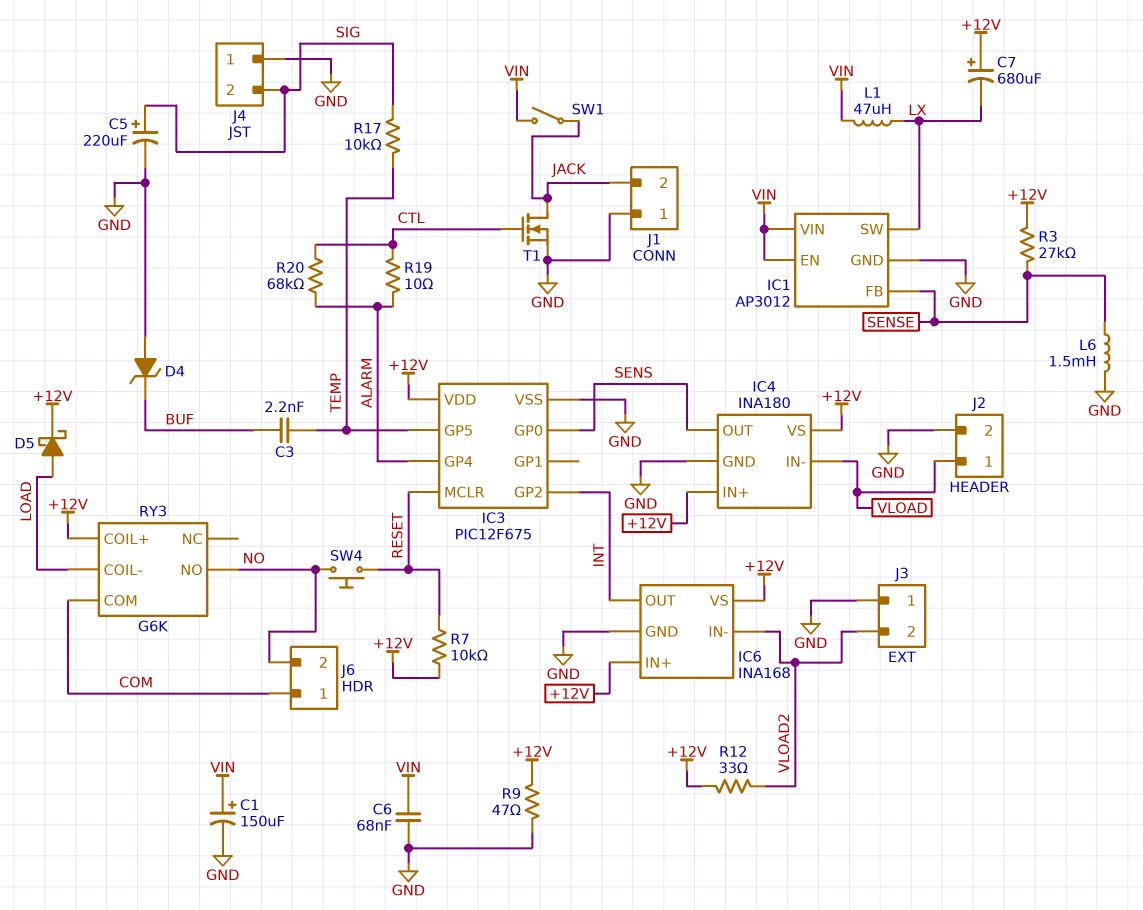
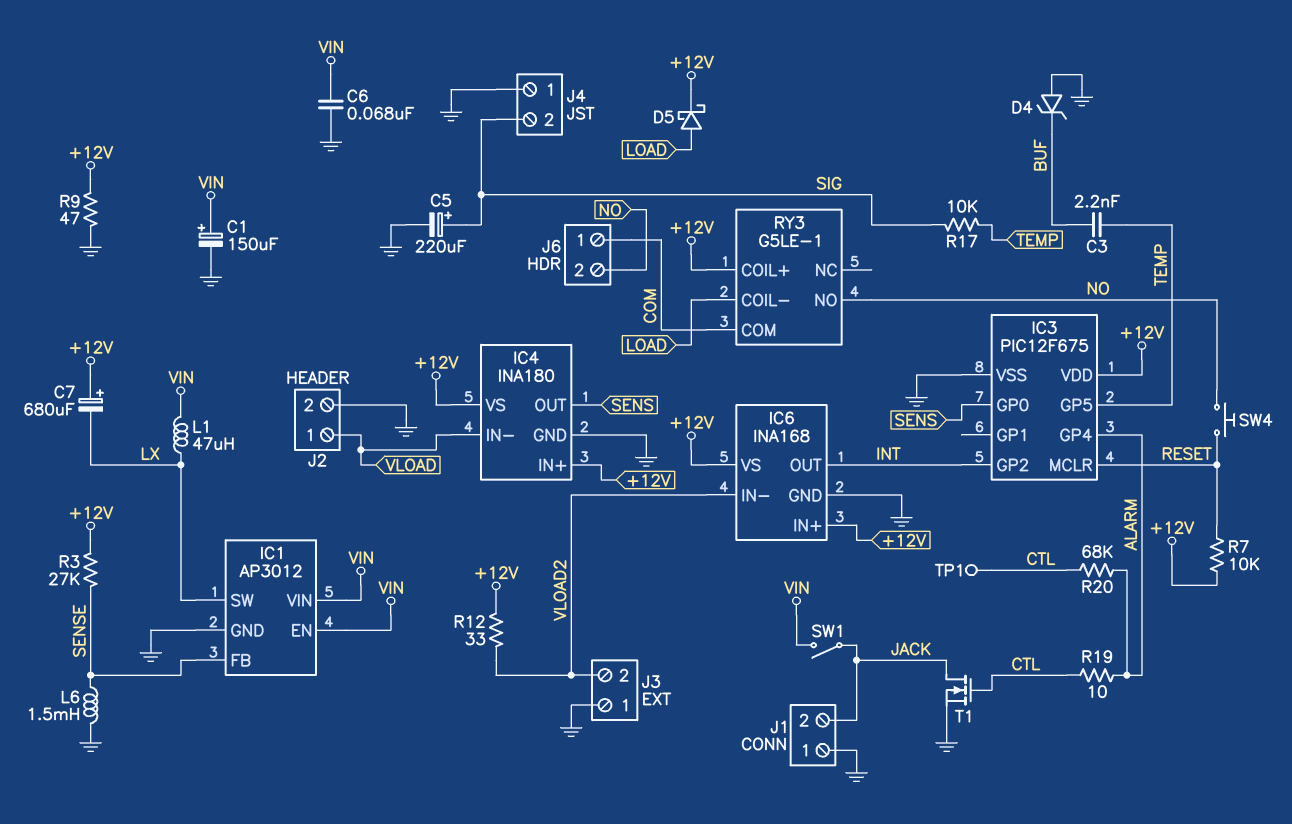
RY3: G6K -> G5LE-1
TP1: none -> test point (CTL)

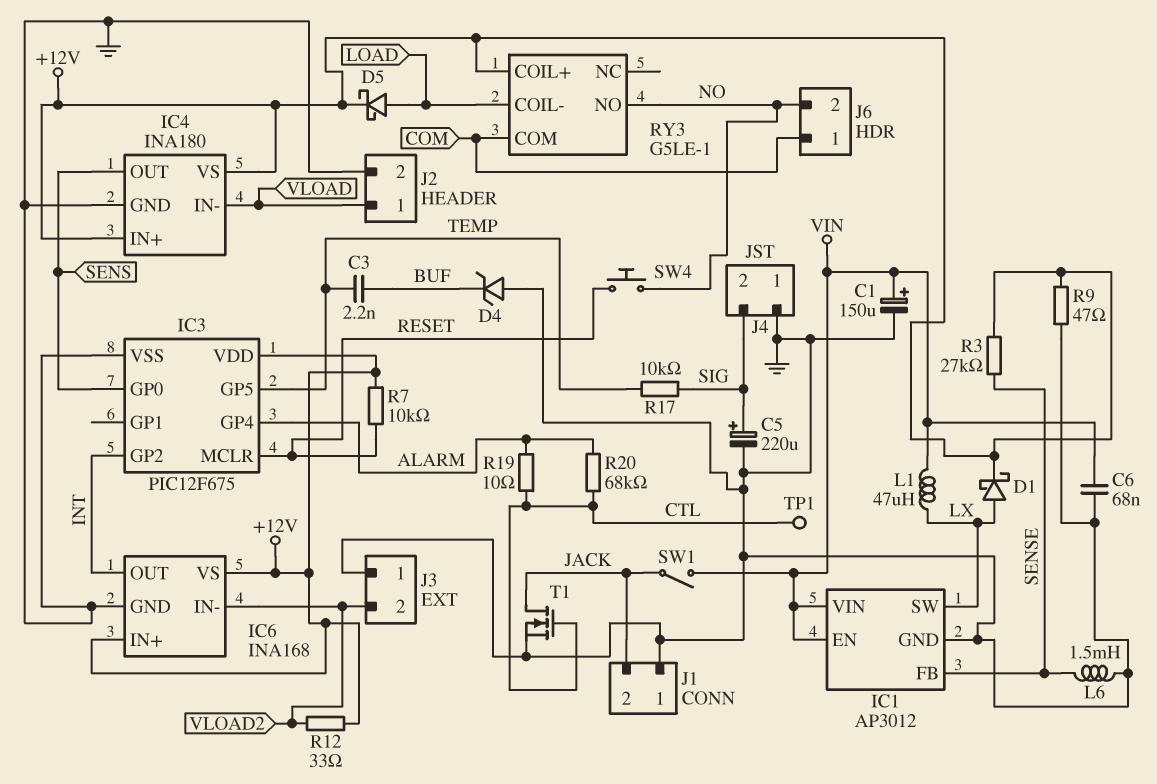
C7: 680uF (plus +12V, minus LX) -> none
D1: none -> schottky (A LX, K +12V)

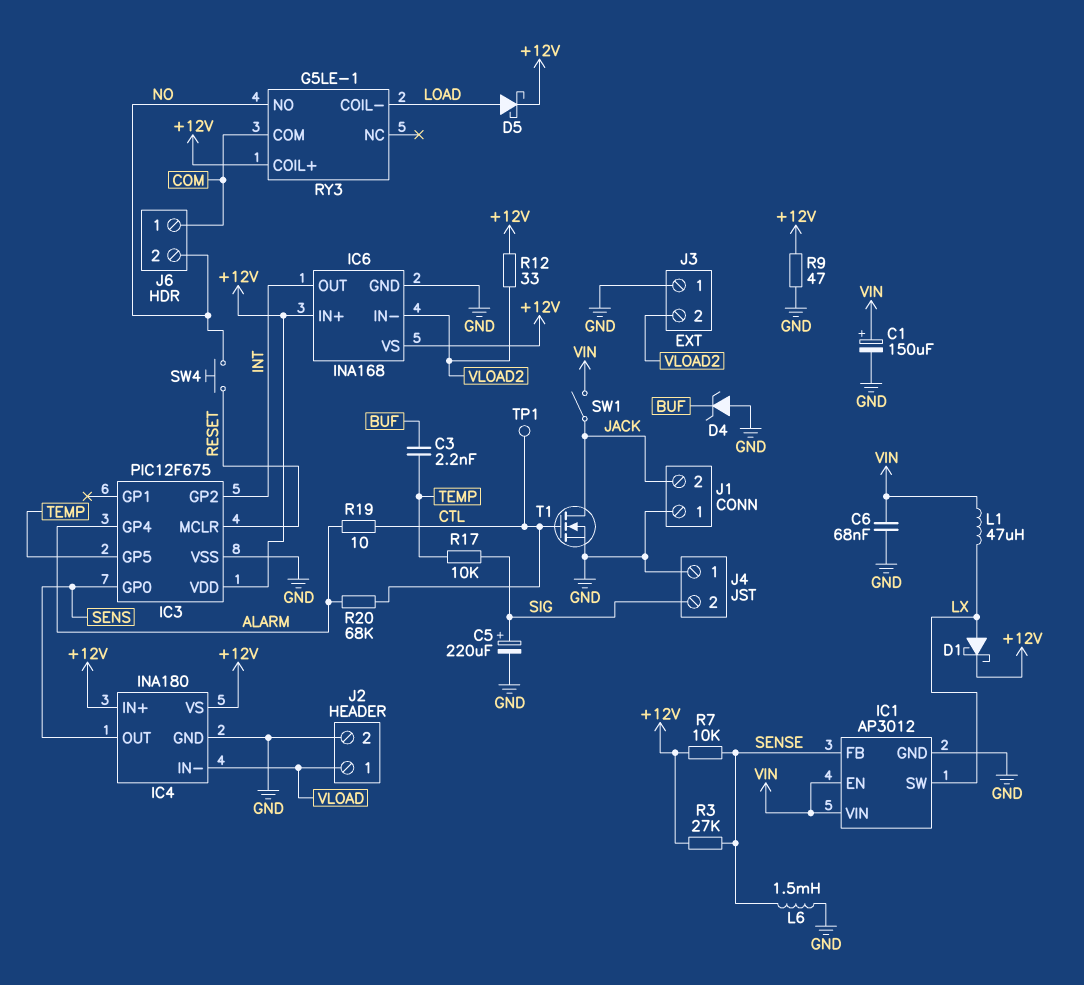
R7: 10k (+12V, RESET) -> 10k (+12V, SENSE)

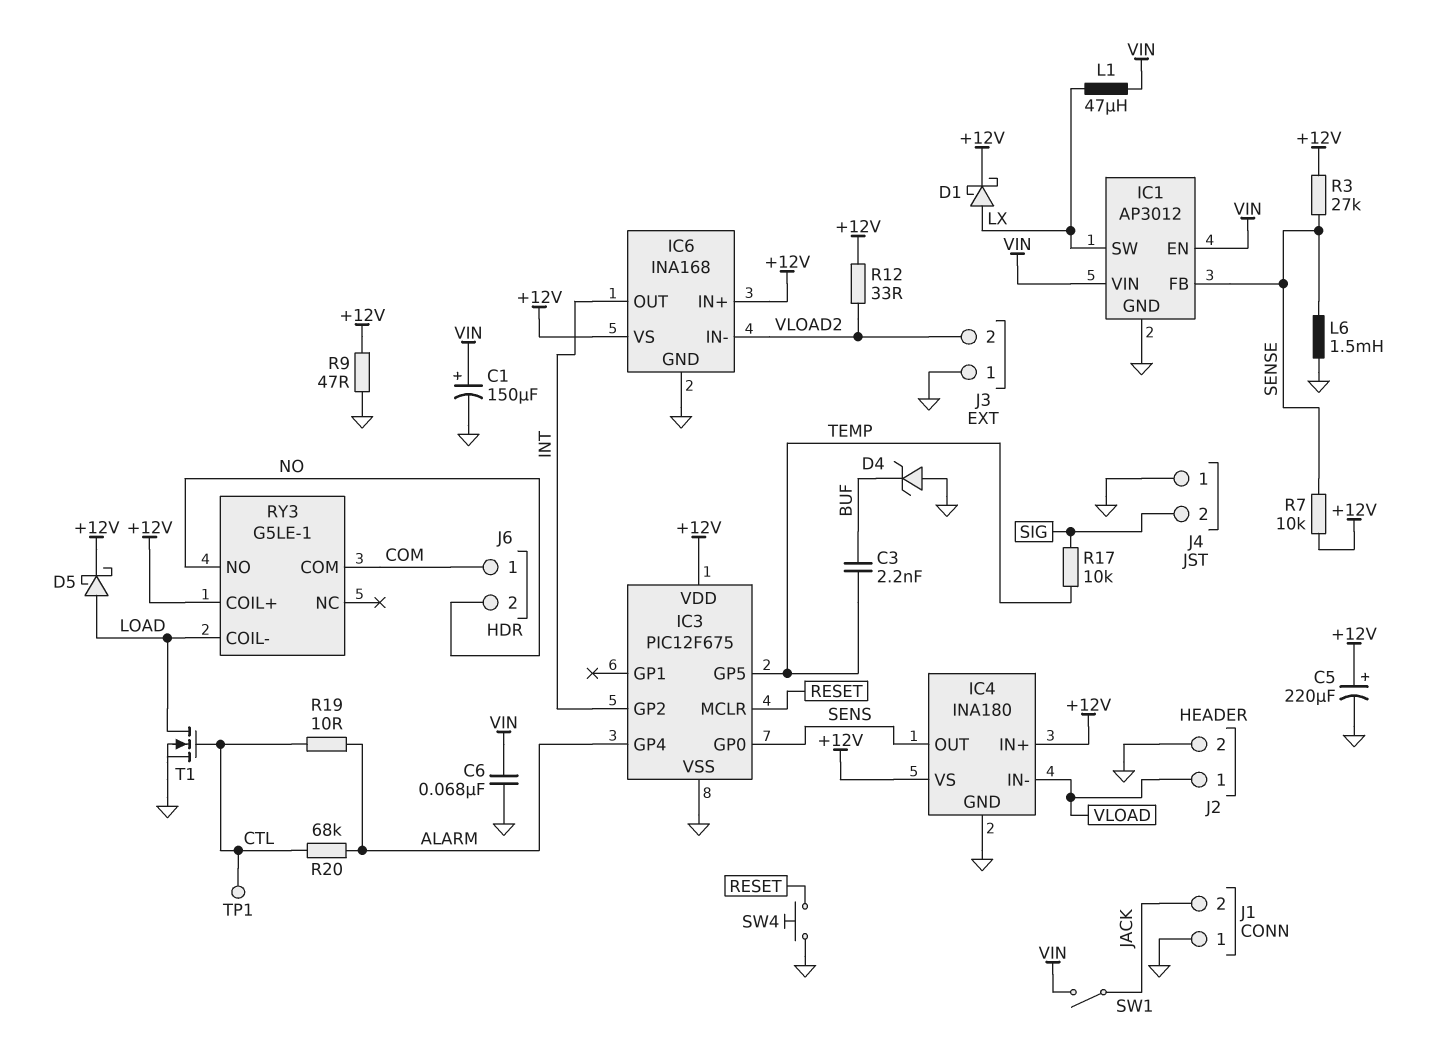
C5: 220uF (plus SIG, minus GND) -> 220uF (plus +12V, minus GND)
SW4: button (NO, RESET) -> button (GND, RESET)
T1: NMOS (G CTL, D JACK, S GND) -> NMOS (G CTL, D LOAD, S GND)

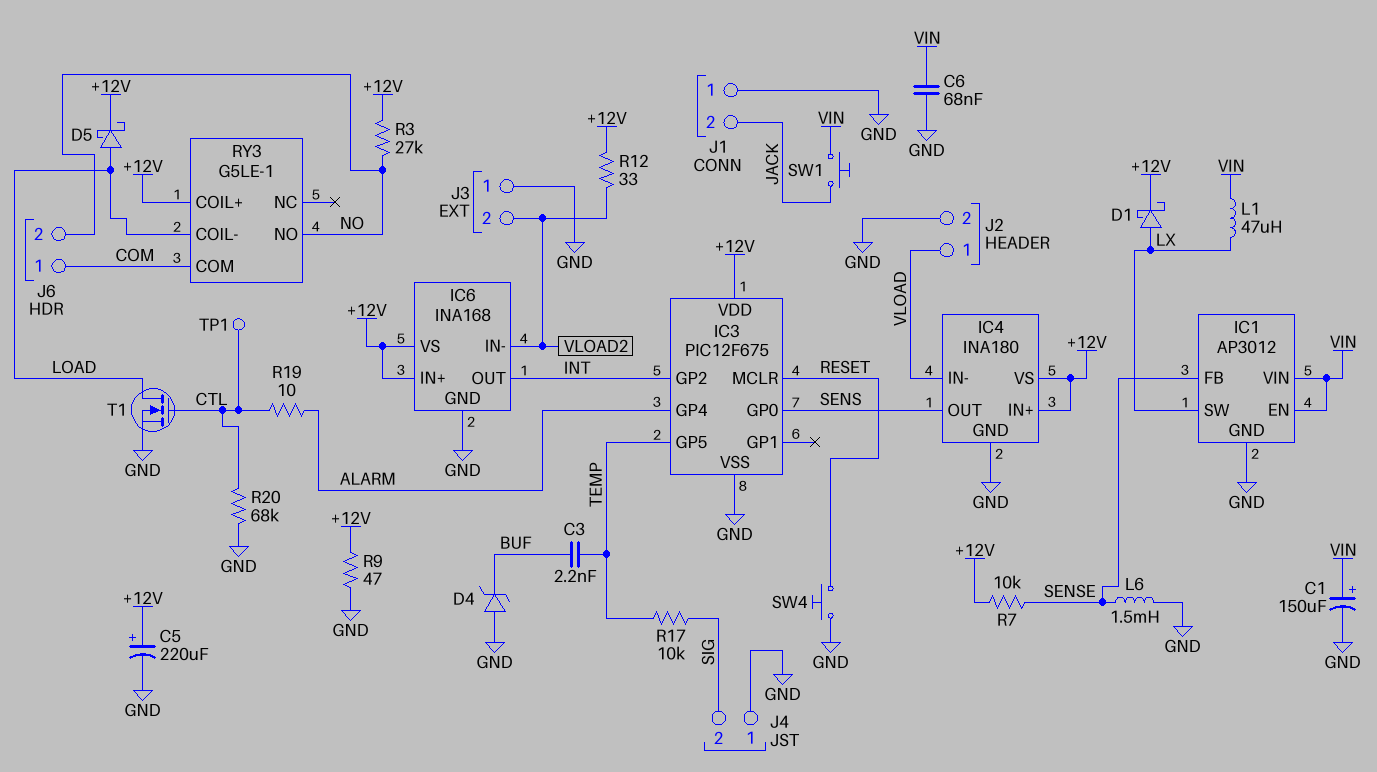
R3: 27k (+12V, SENSE) -> 27k (+12V, NO)
R20: 68k (ALARM, CTL) -> 68k (CTL, GND)
SW1: switch (JACK, VIN) -> button (JACK, VIN)

